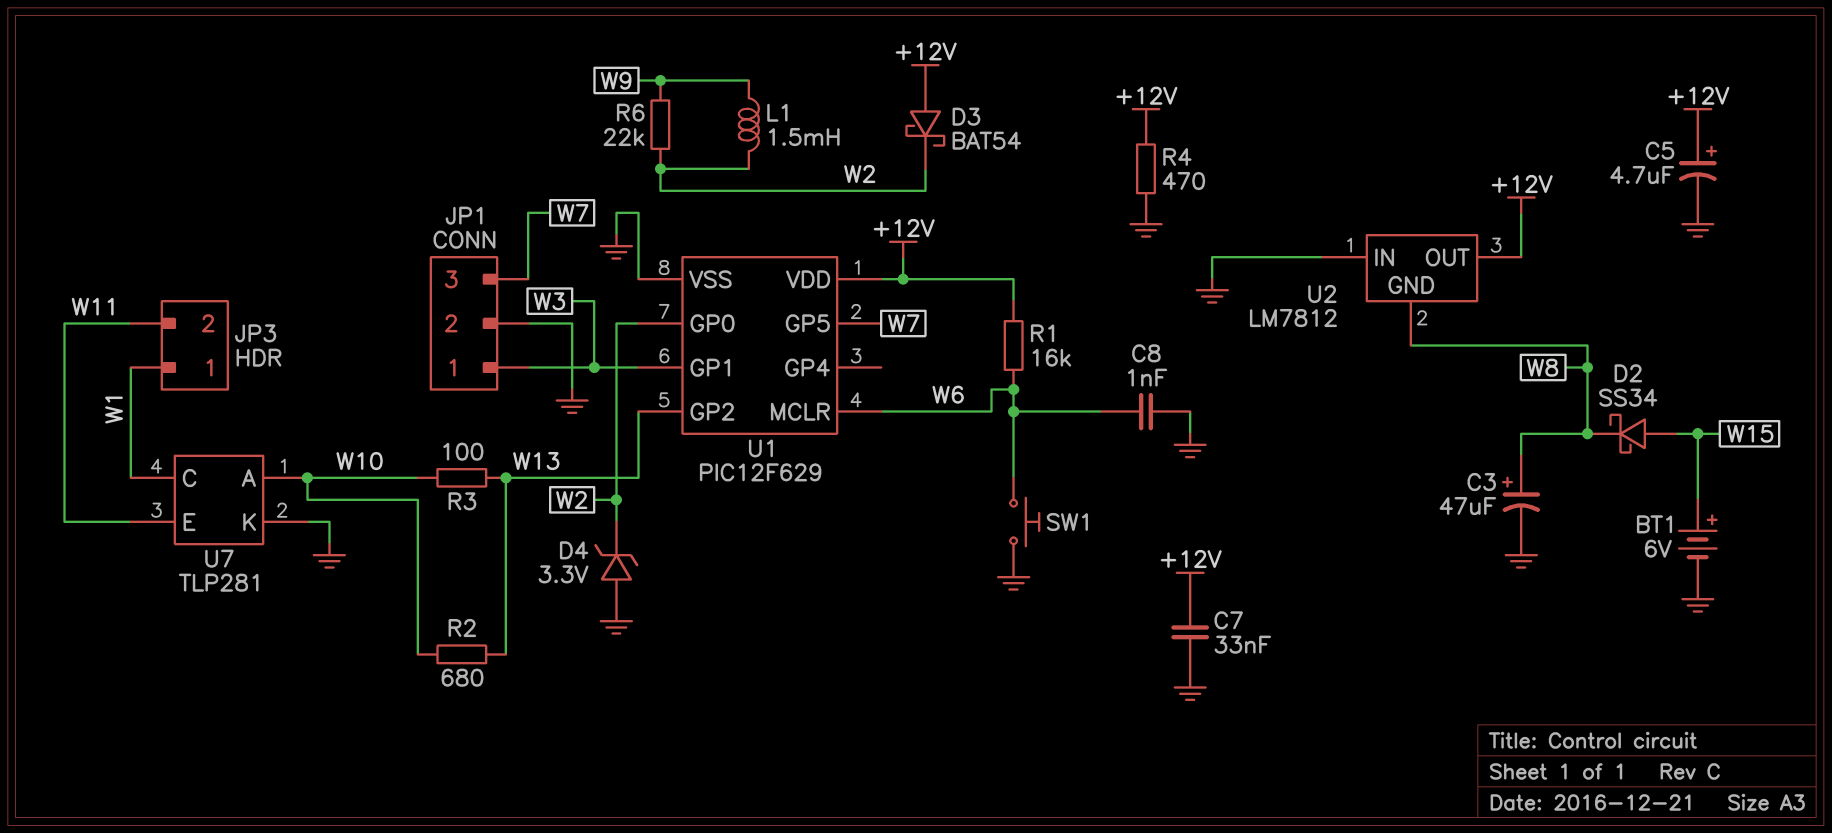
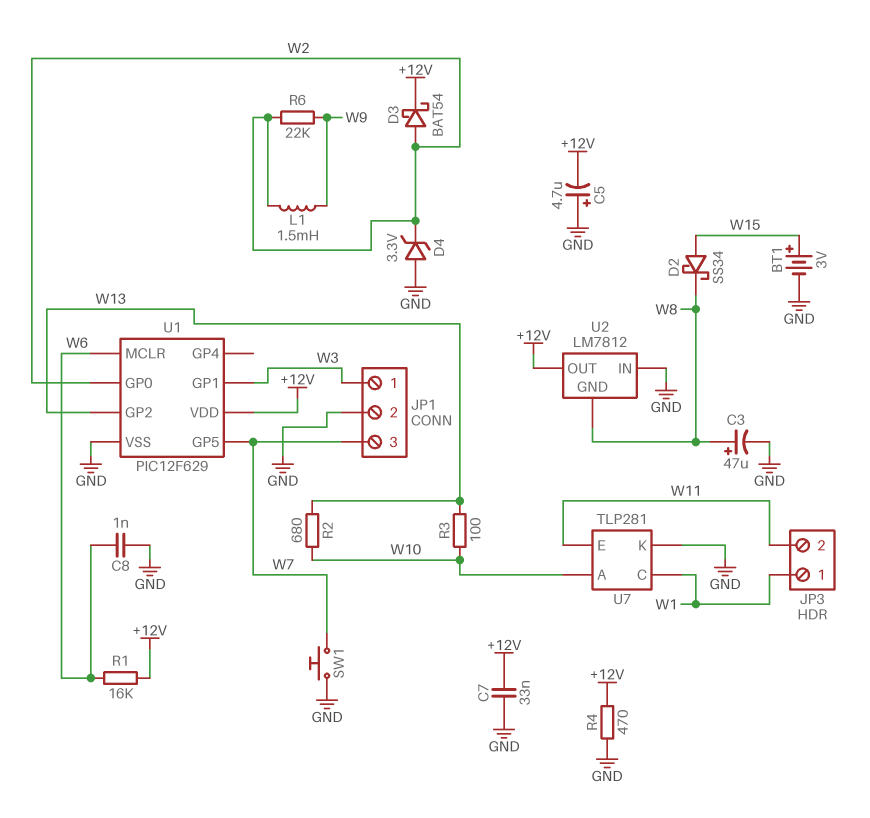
BT1: 6V (plus W15, minus GND) -> 3V (plus W15, minus GND)
C5: 4.7uF (plus +12V, minus GND) -> 4.7uF (plus GND, minus +12V)
D3: schottky BAT54 (A +12V, K W2) -> schottky BAT54 (A W2, K +12V)
SW1: button (GND, W6) -> button (GND, W7)

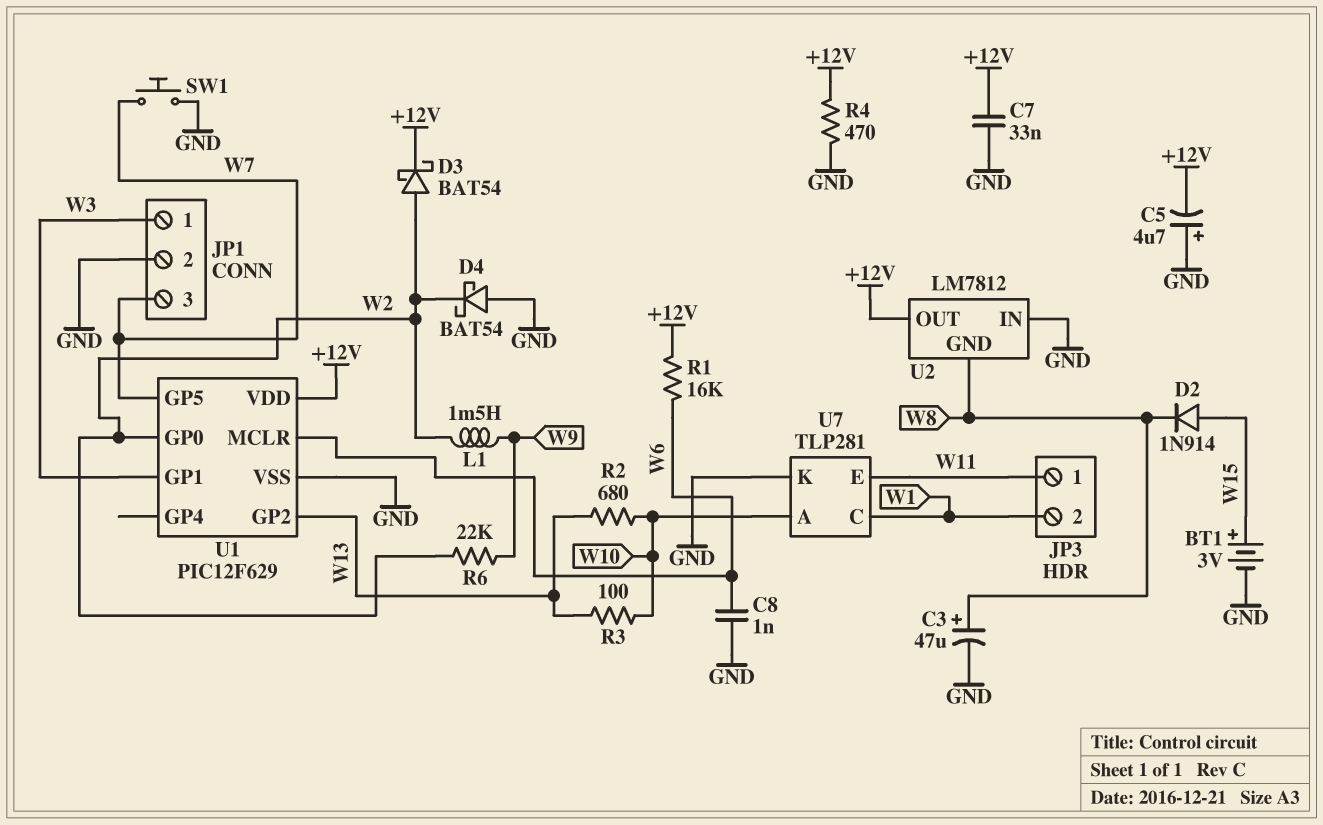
D2: schottky SS34 (A W15, K W8) -> diode 1N914 (A W15, K W8)
D4: zener 3.3V (A GND, K W2) -> schottky BAT54 (A GND, K W2)
JP3 pin 1: W1 -> W11
JP3 pin 2: W11 -> W1

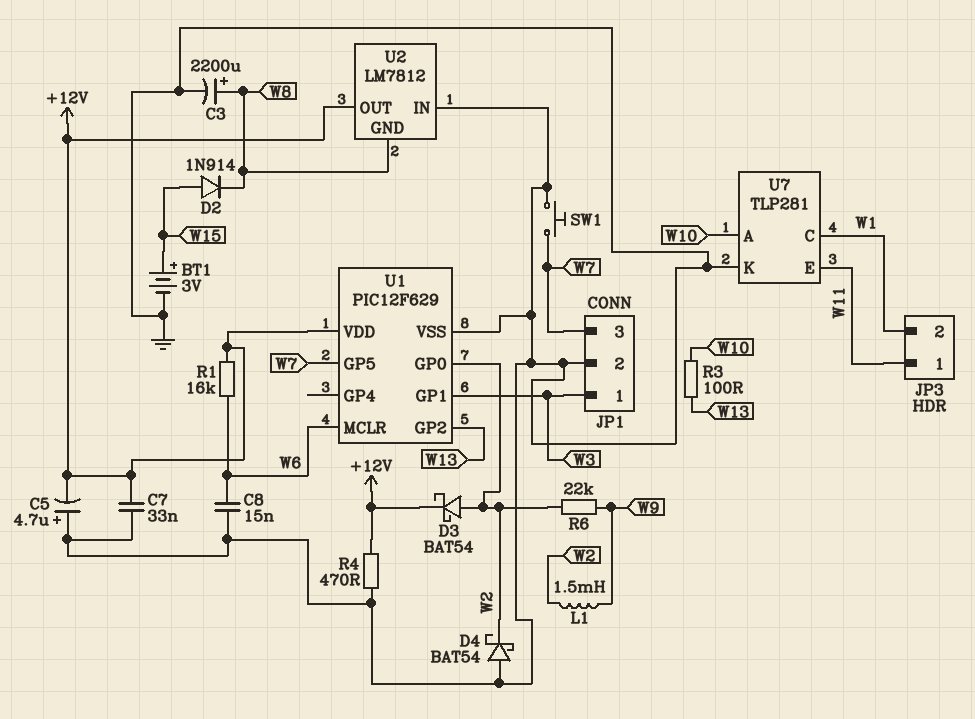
C3: 47uF (plus W8, minus GND) -> 2200uF (plus W8, minus GND)
C8: 1nF (GND, W6) -> 15nF (GND, W6)
R2: 680 (W10, W13) -> none

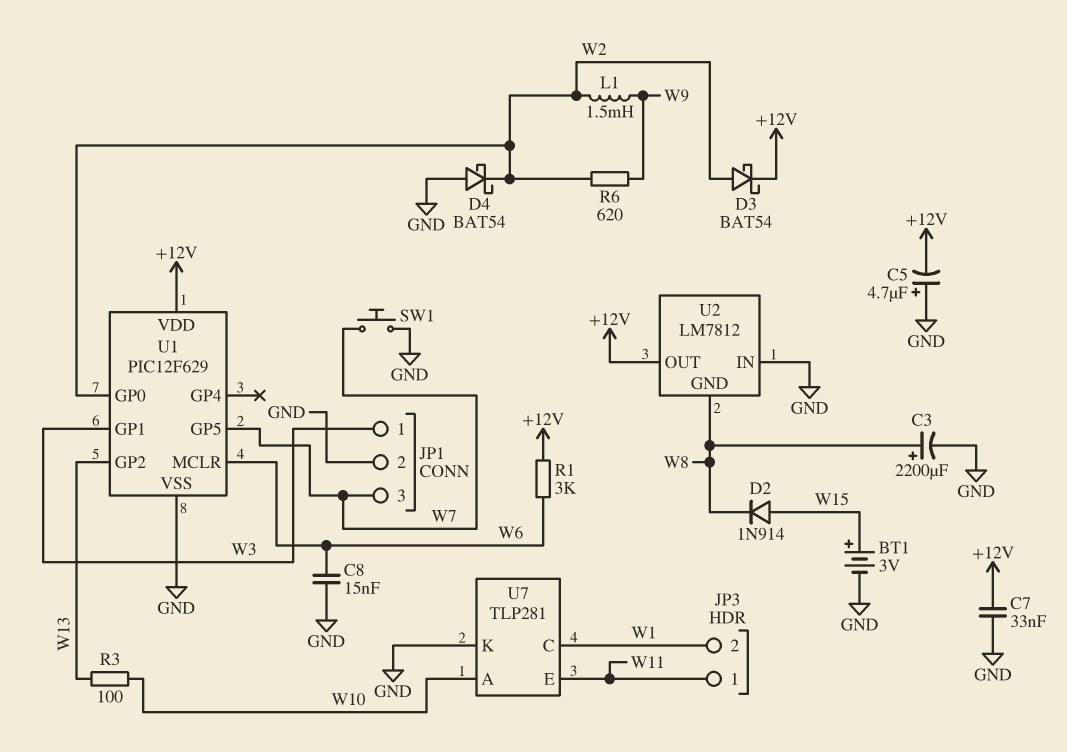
R1: 16k (+12V, W6) -> 3k (+12V, W6)
R4: 470 (+12V, GND) -> none
R6: 22k (W2, W9) -> 620 (W2, W9)

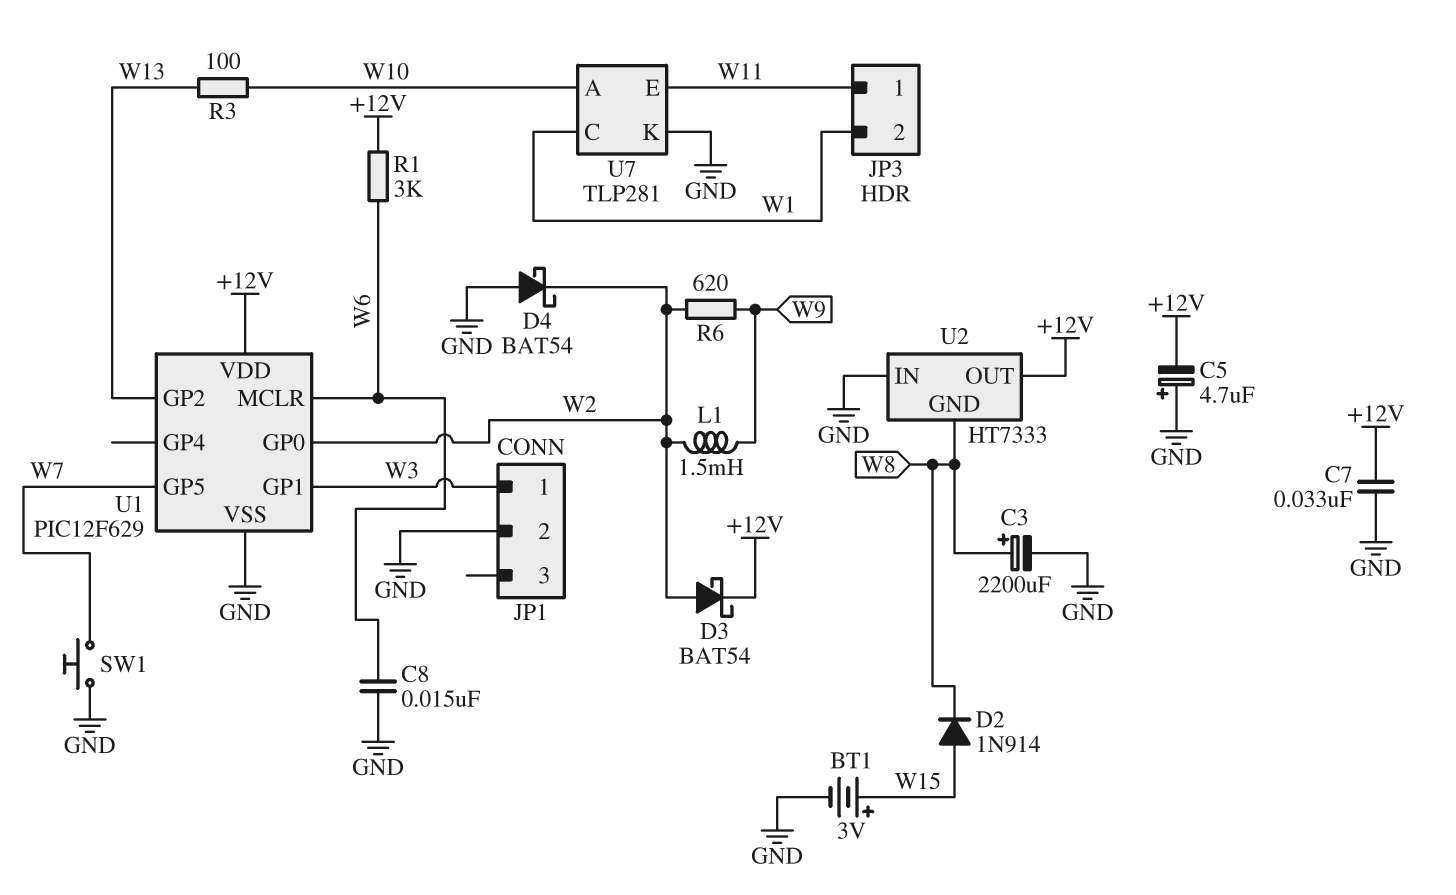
JP1 pin 3: W7 -> none
U2: LM7812 -> HT7333

